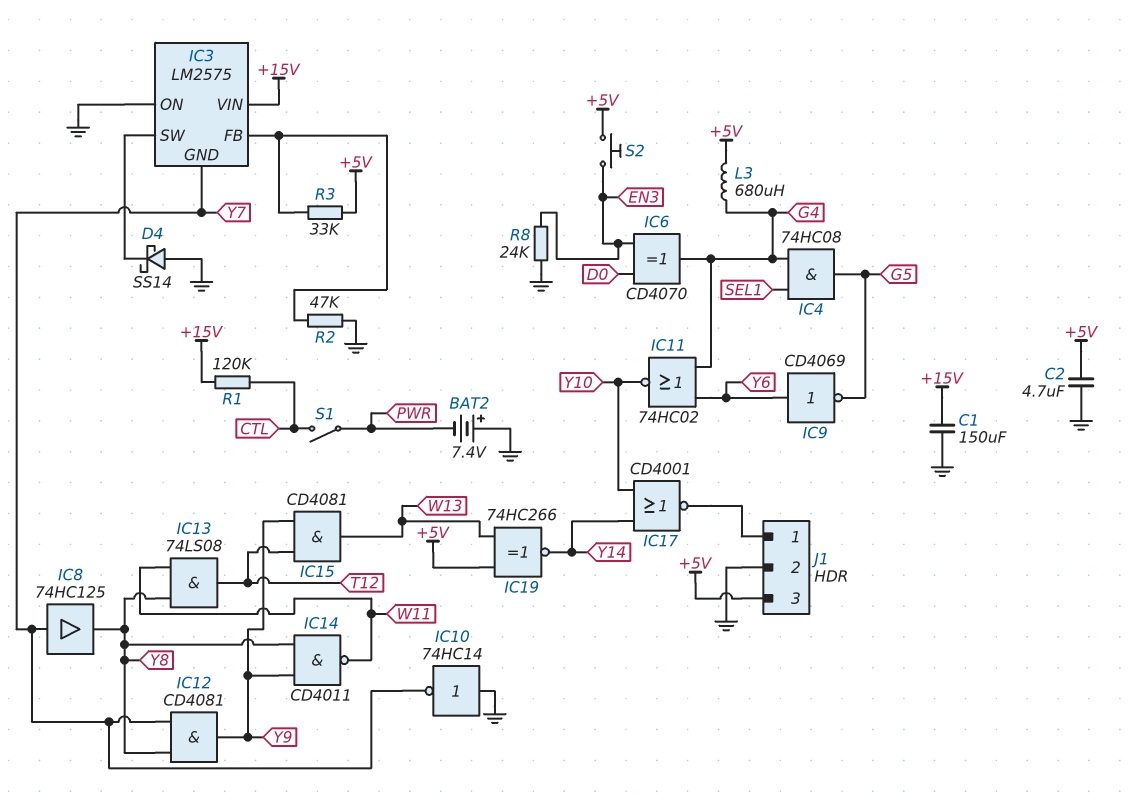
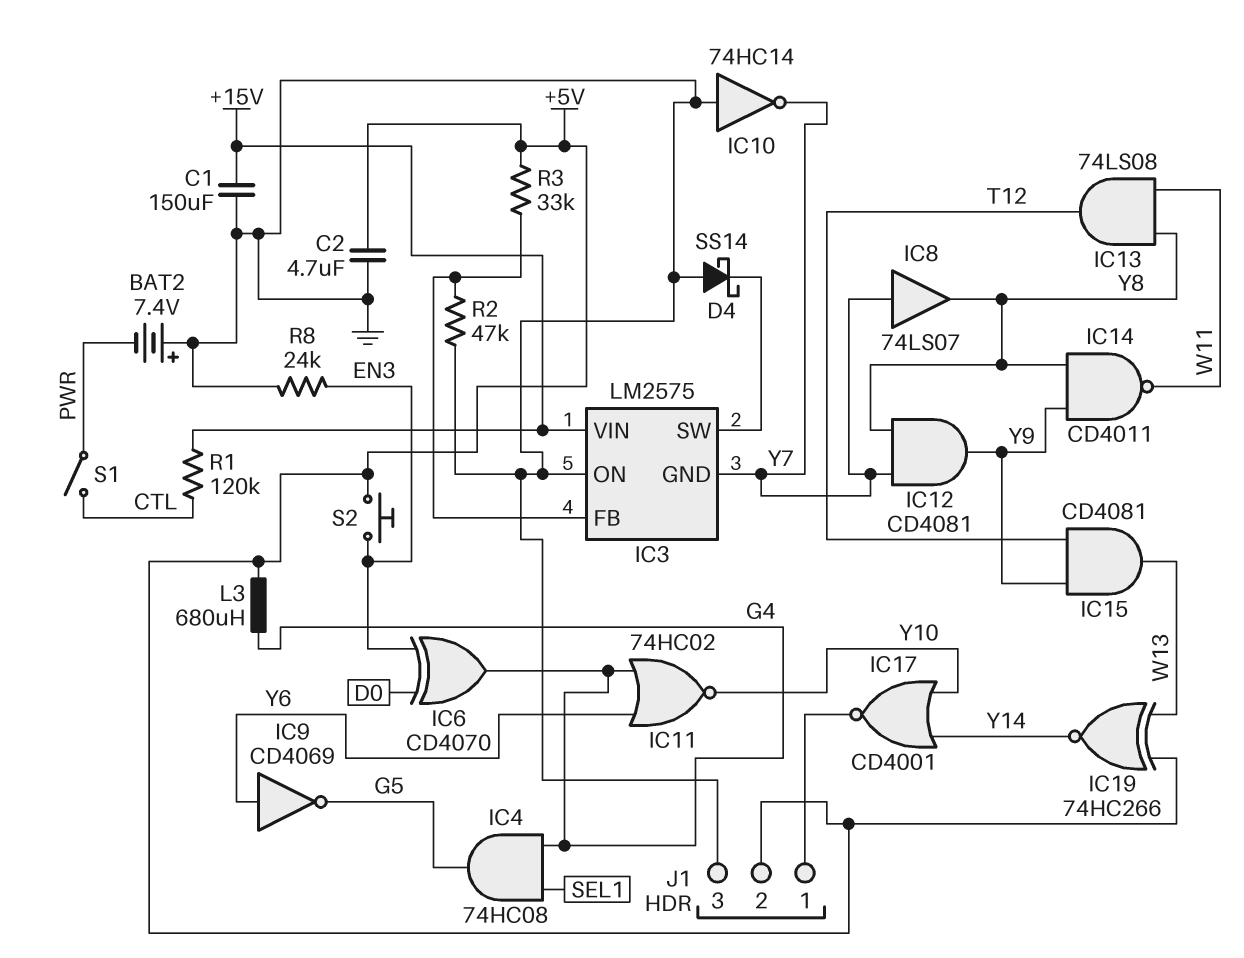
IC8: buffer 74HC125 (in Y7, out Y8) -> buffer 74LS07 (in Y7, out Y8)
J1 pin 2: GND -> +5V
J1 pin 3: +5V -> GND

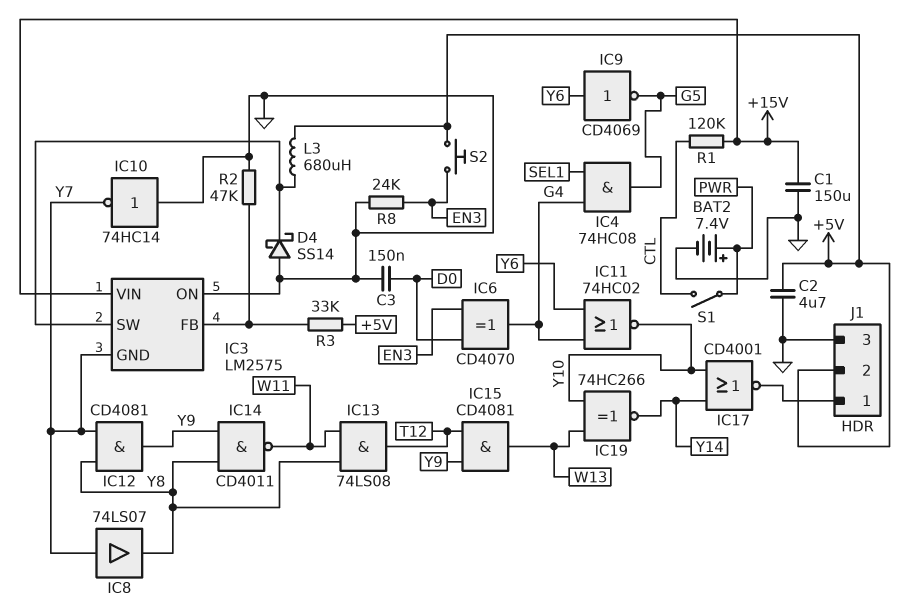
BAT2: 7.4V (plus GND, minus PWR) -> 7.4V (plus PWR, minus GND)
C3: none -> 150nF (D0, GND)
IC19: XNOR 74HC266 (in +5V, in W13, out Y14) -> XNOR 74HC266 (in W13, in Y10, out Y14)
L3: 680uH (+5V, G4) -> 680uH (+5V, IC3/SW)

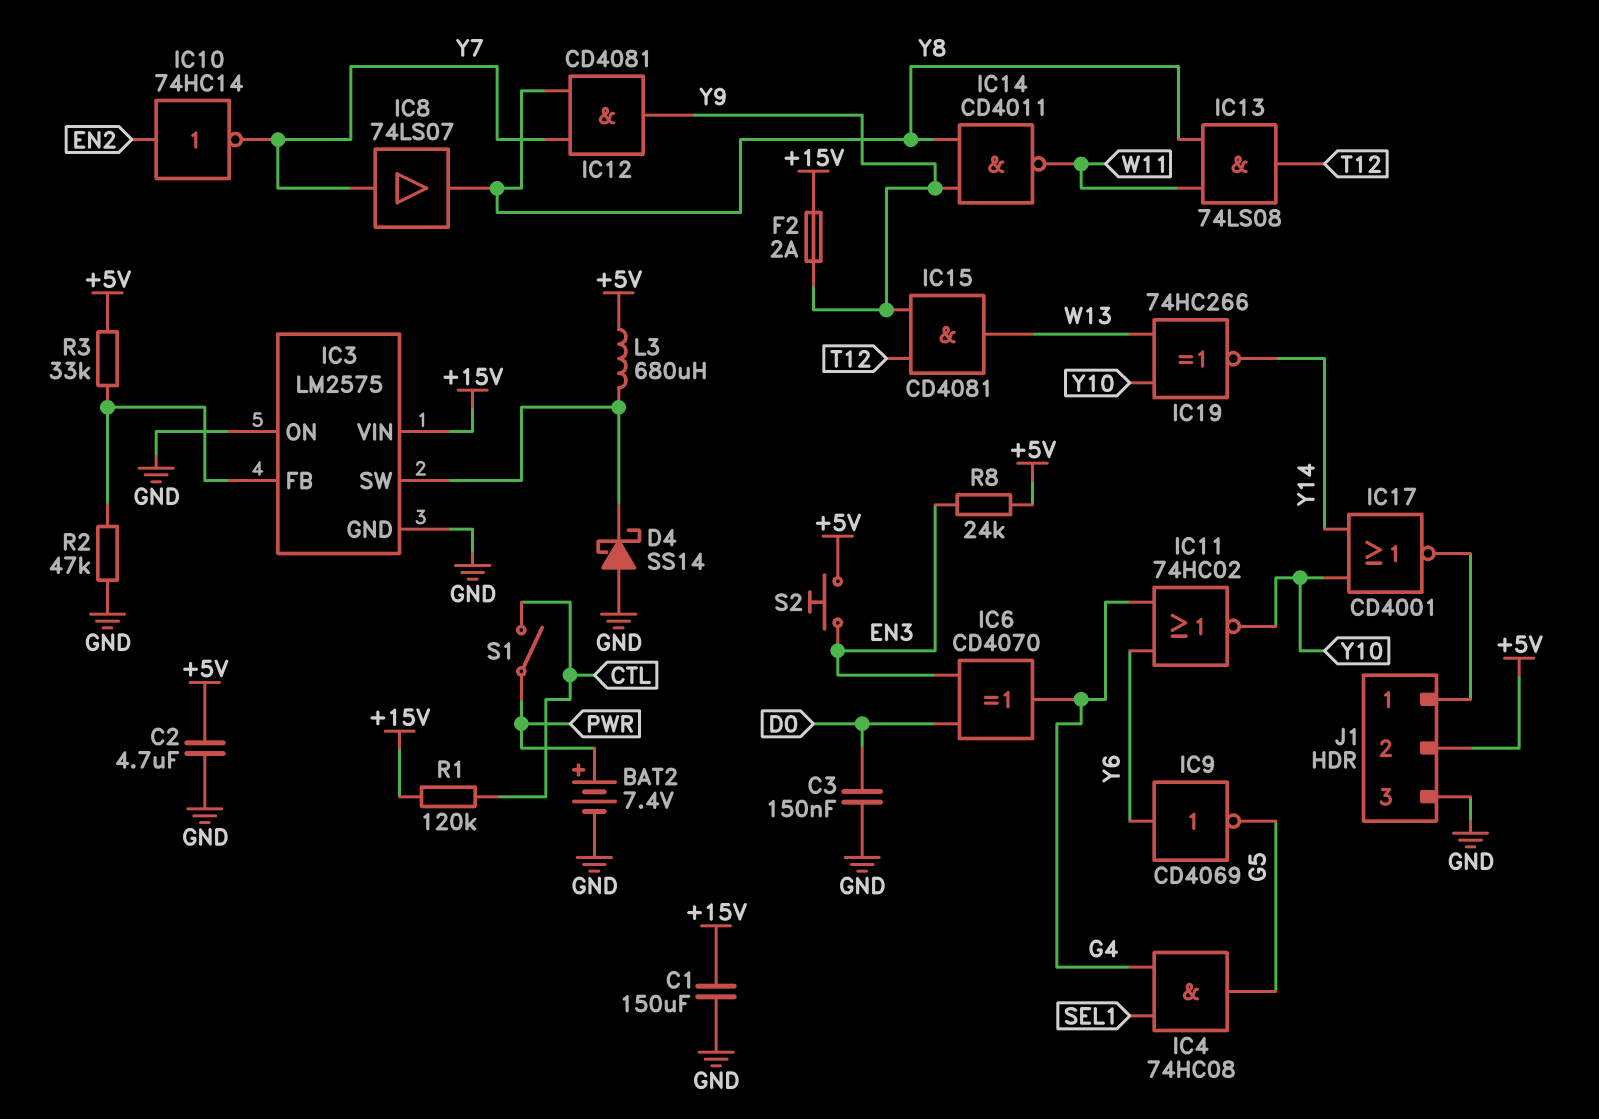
F2: none -> 2A (+15V, Y9)
IC3 pin GND: Y7 -> GND
IC10: NOT 74HC14 (in GND, out Y7) -> NOT 74HC14 (in EN2, out Y7)
R8: 24k (EN3, GND) -> 24k (+5V, EN3)

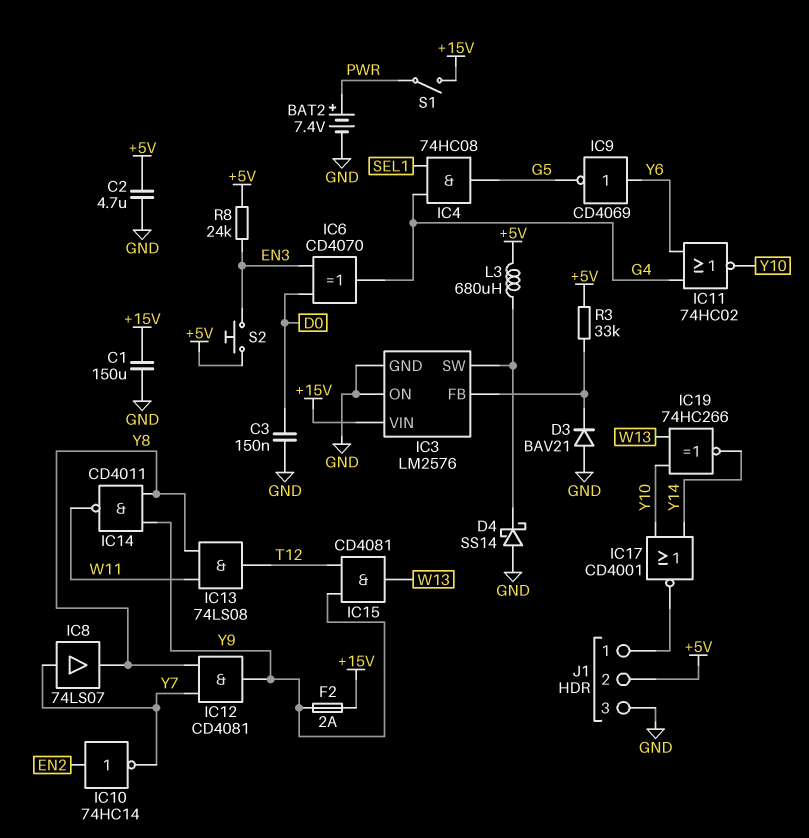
D3: none -> diode BAV21 (A GND, K IC3/FB)
IC3: LM2575 -> LM2576
R1: 120k (+15V, CTL) -> none
R2: 47k (GND, IC3/FB) -> none
S1: switch (CTL, PWR) -> switch (+15V, PWR)

